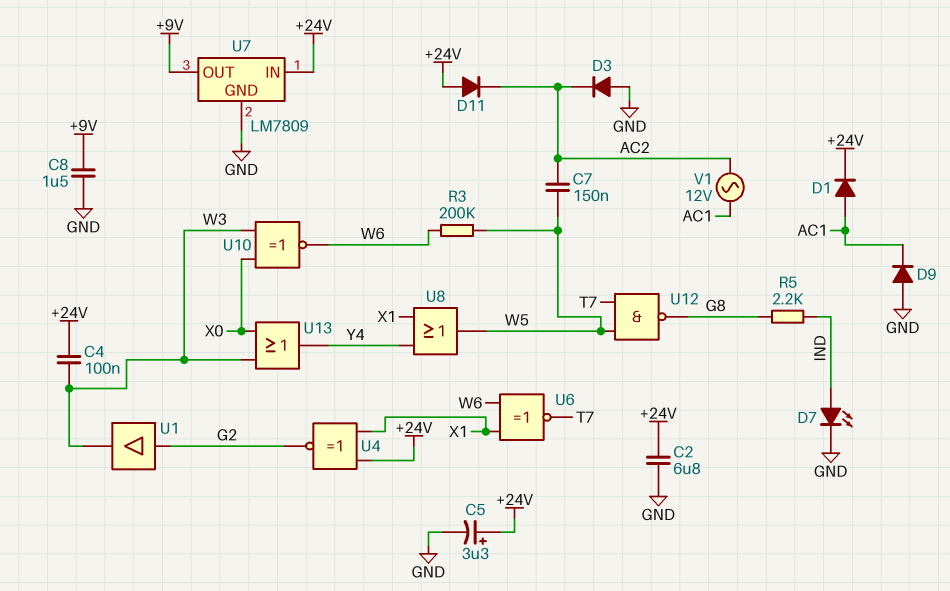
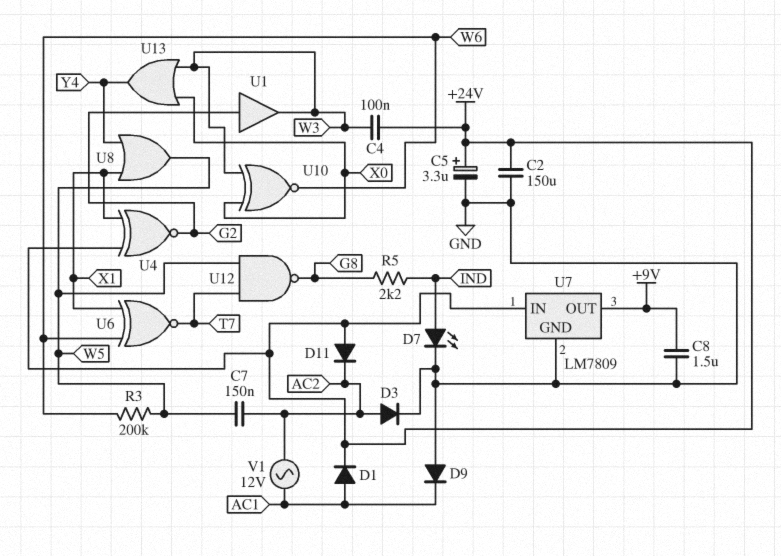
C2: 6.8uF (+24V, GND) -> 150uF (+24V, GND)
D3: diode (A GND, K AC2) -> diode (A AC2, K GND)

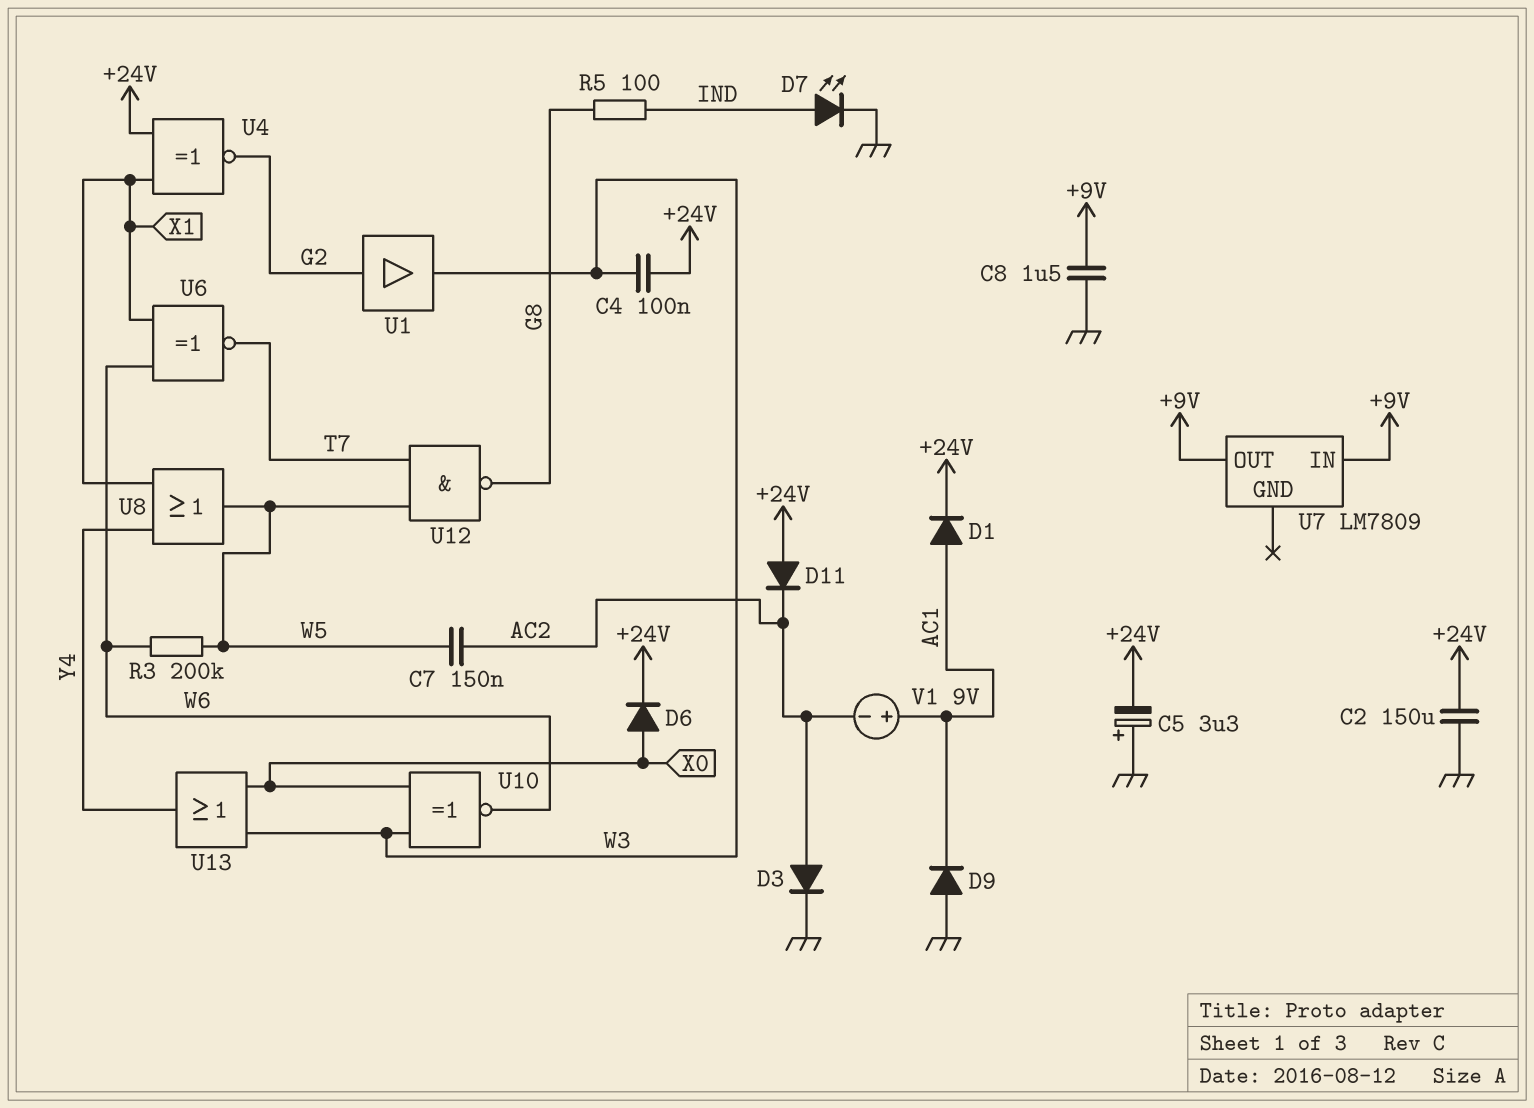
C5: 3.3uF (plus +24V, minus GND) -> 3.3uF (plus GND, minus +24V)
D6: none -> diode (A X0, K +24V)
R5: 2.2k (G8, IND) -> 100 (G8, IND)
U7 pin GND: GND -> none
U7 pin IN: +24V -> +9V
V1: AC 12V (AC1, AC2) -> 9V (plus AC1, minus AC2)

